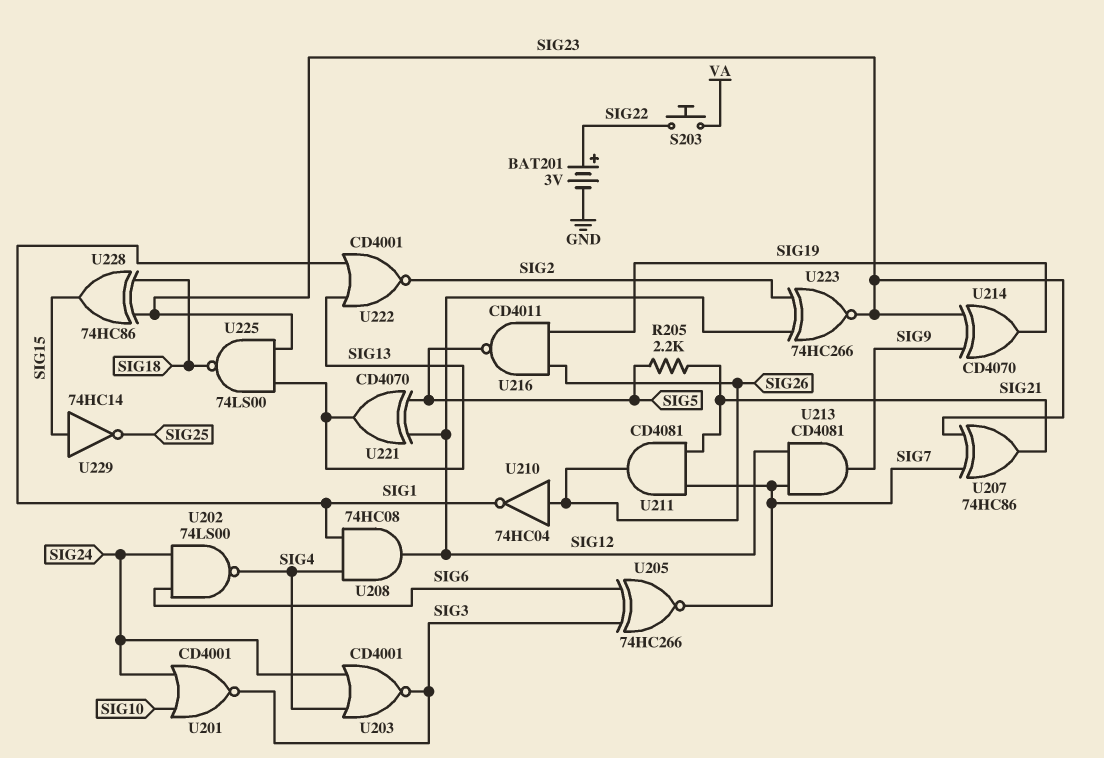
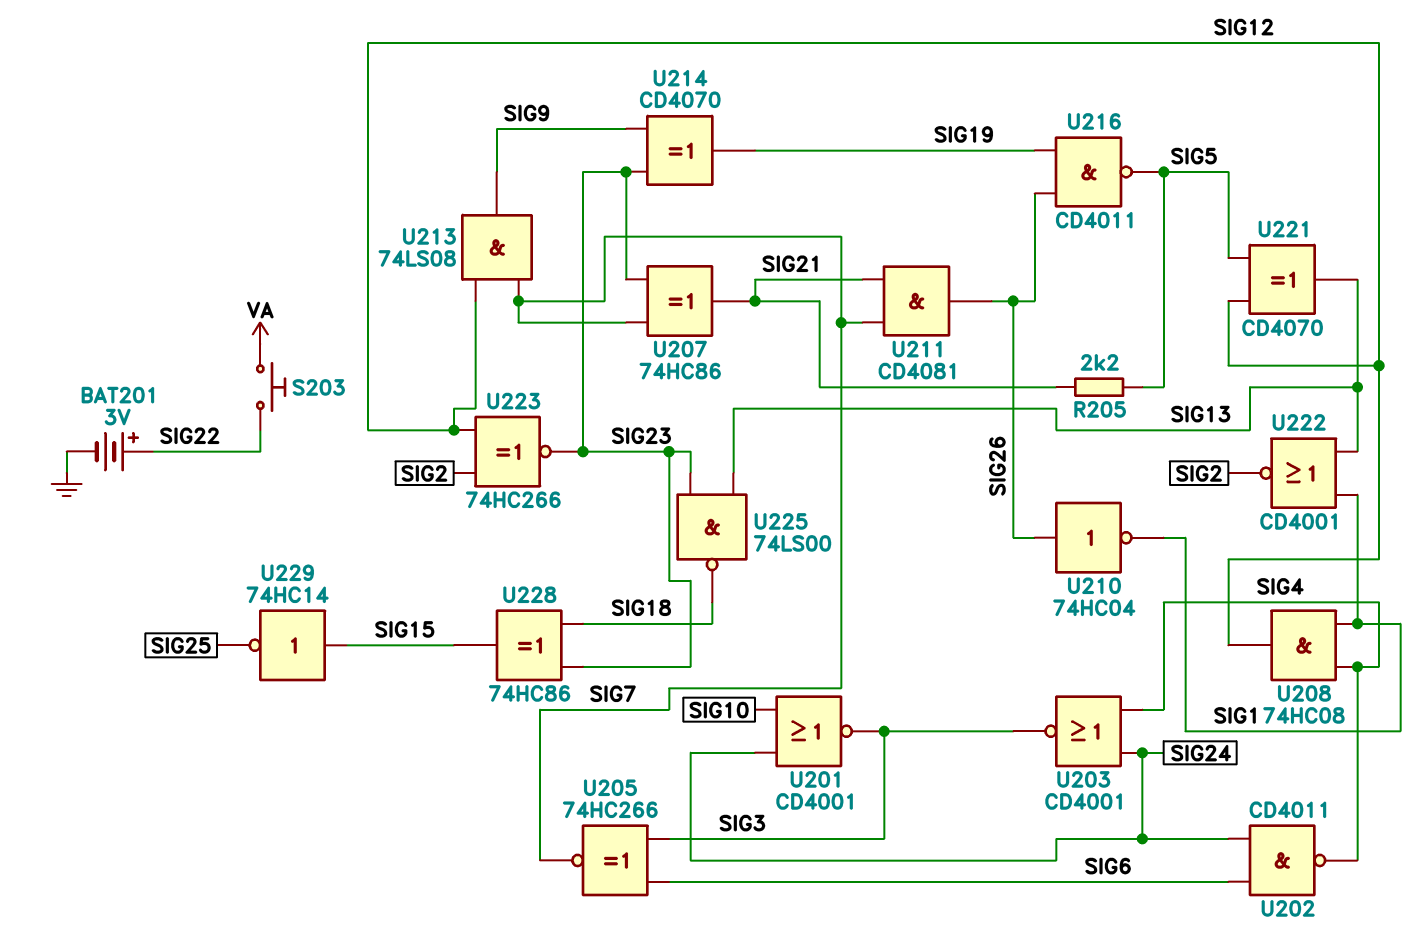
U202: NAND 74LS00 (in SIG6, in SIG24, out SIG4) -> NAND CD4011 (in SIG6, in SIG24, out SIG4)
U213: AND CD4081 (in SIG7, in SIG12, out SIG9) -> AND 74LS08 (in SIG7, in SIG12, out SIG9)

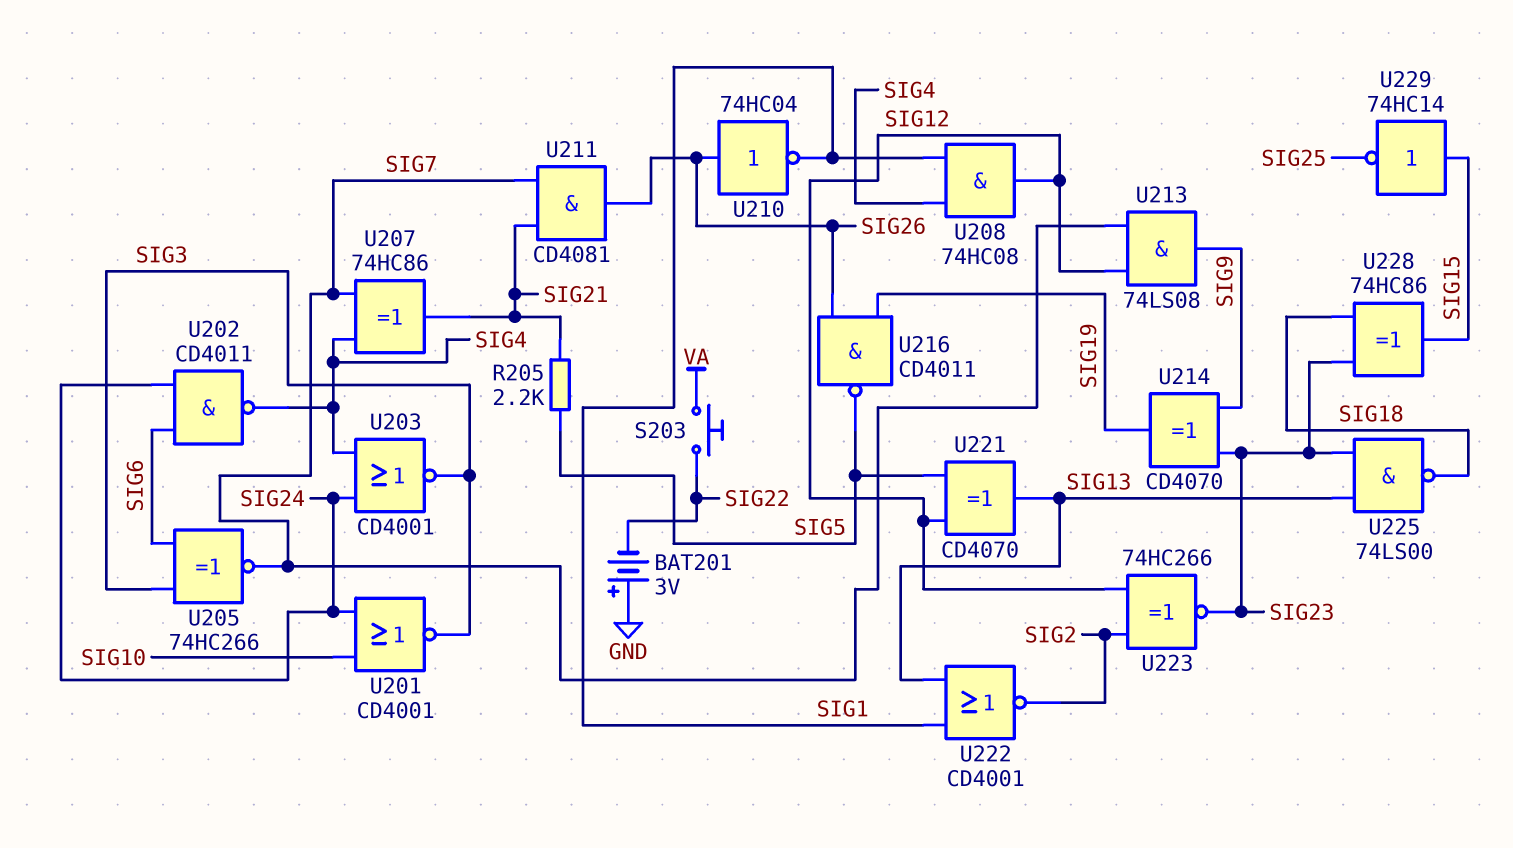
BAT201: 3V (plus SIG22, minus GND) -> 3V (plus GND, minus SIG22)
U207: XOR 74HC86 (in SIG7, in SIG23, out SIG21) -> XOR 74HC86 (in SIG4, in SIG7, out SIG21)

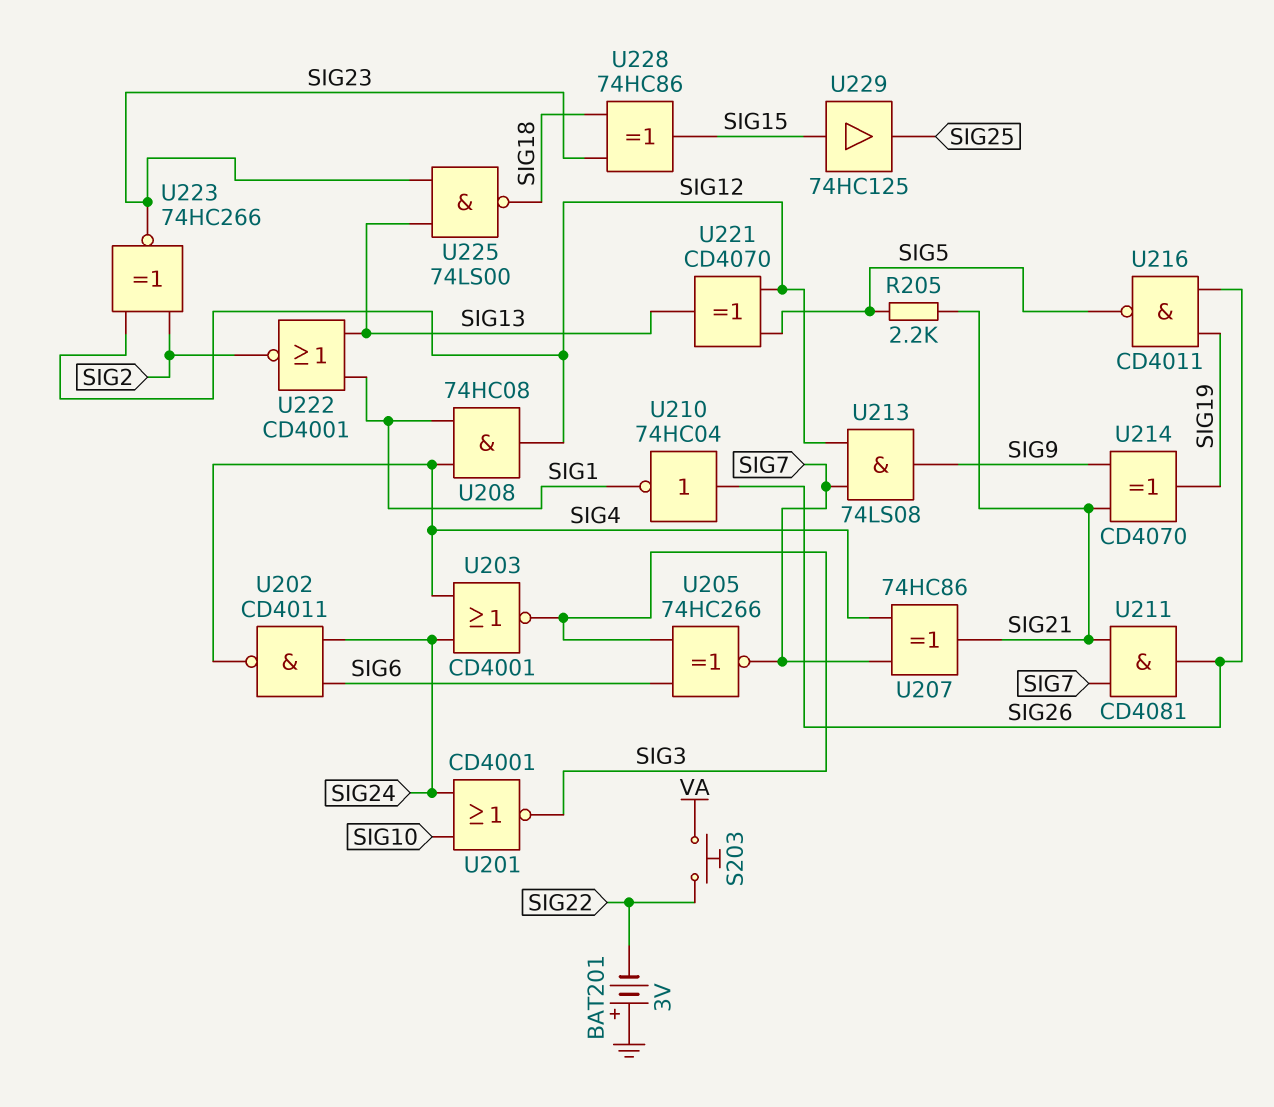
U214: XOR CD4070 (in SIG9, in SIG23, out SIG19) -> XOR CD4070 (in SIG9, in SIG21, out SIG19)
U229: NOT 74HC14 (in SIG15, out SIG25) -> buffer 74HC125 (in SIG15, out SIG25)

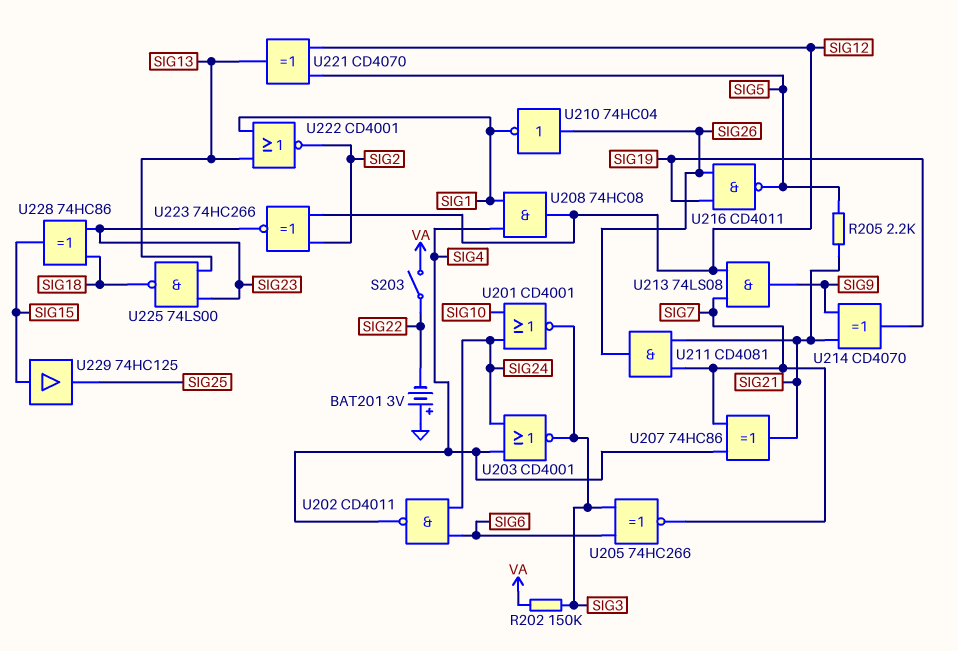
R202: none -> 150k (SIG3, VA)
S203: button (SIG22, VA) -> switch (SIG22, VA)

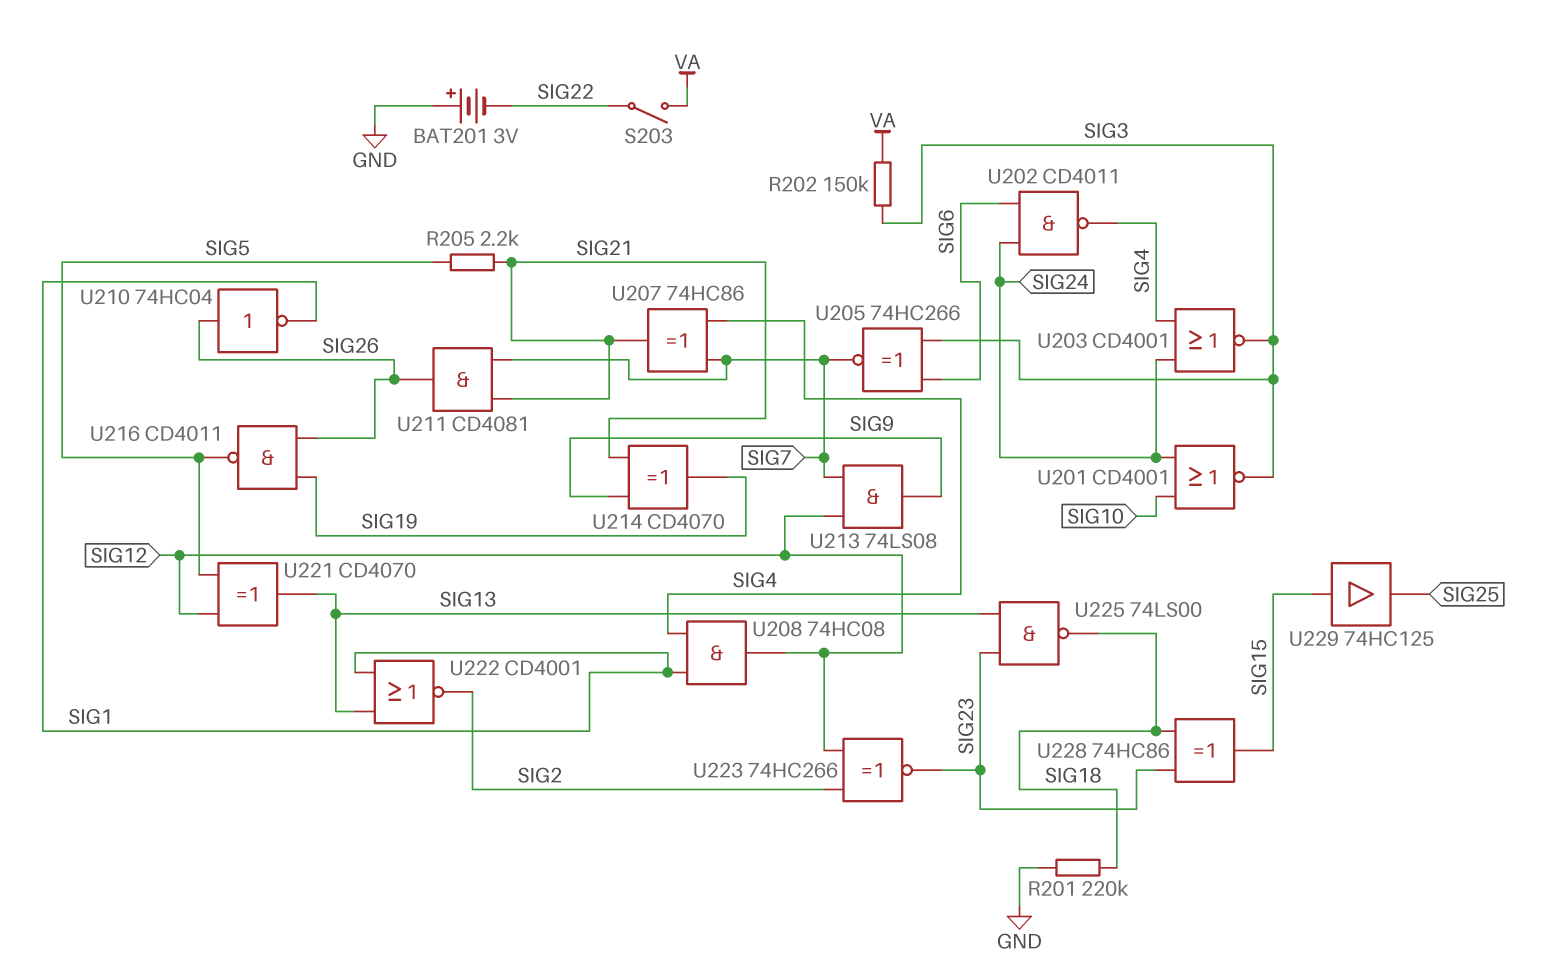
R201: none -> 220k (GND, SIG18)

